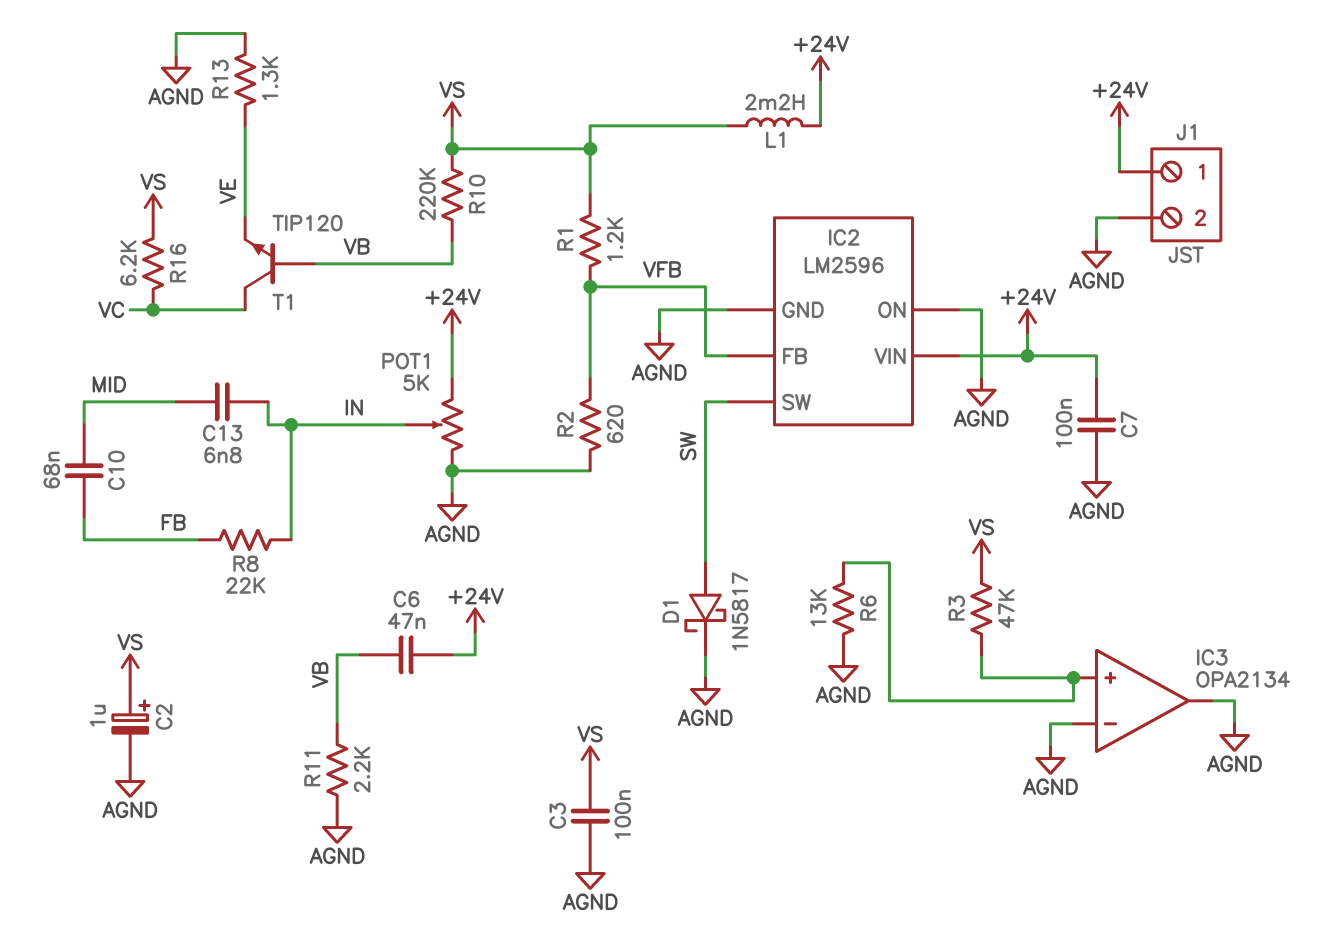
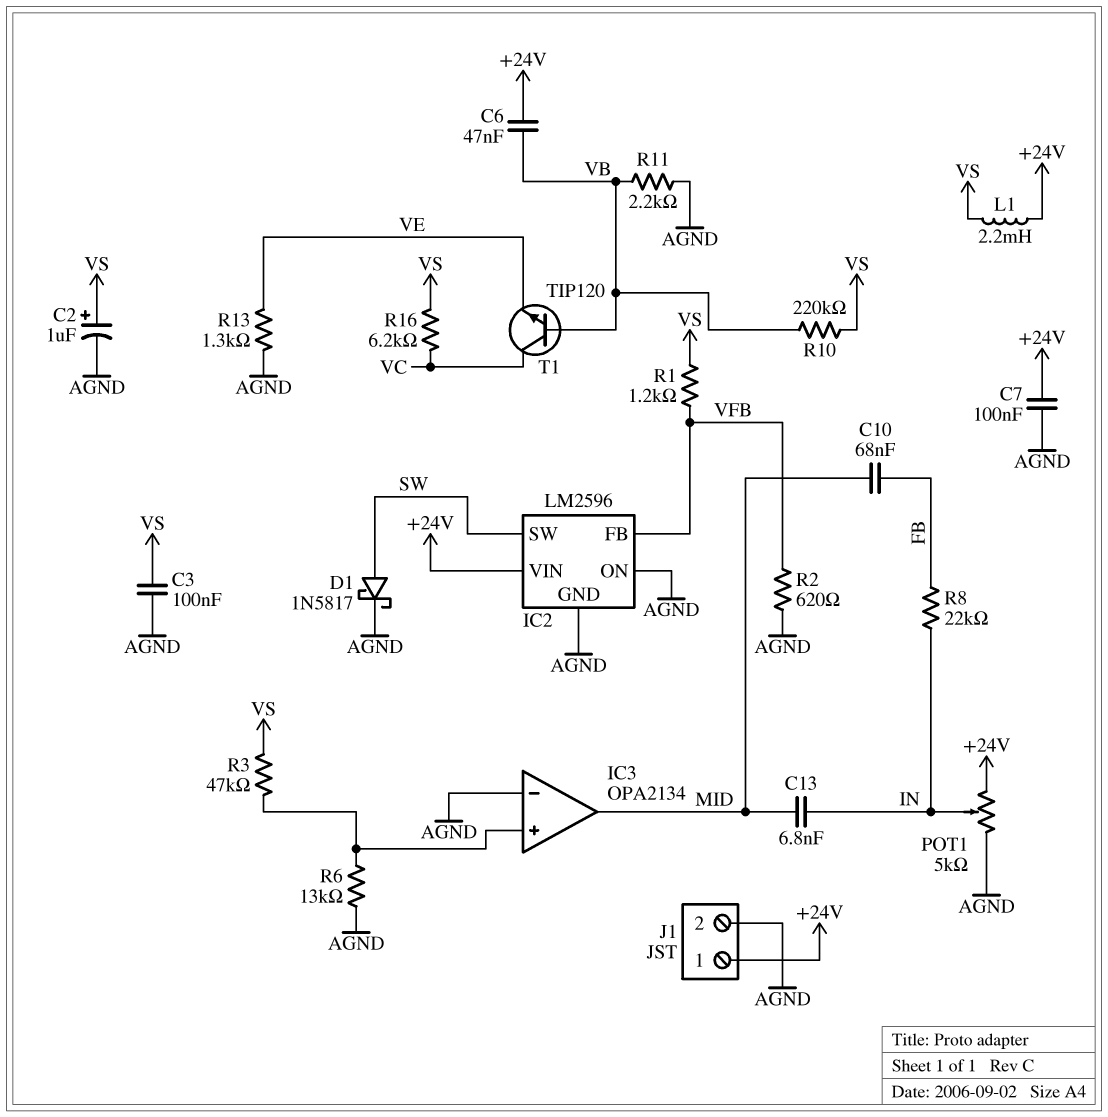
IC3 pin out: AGND -> MID

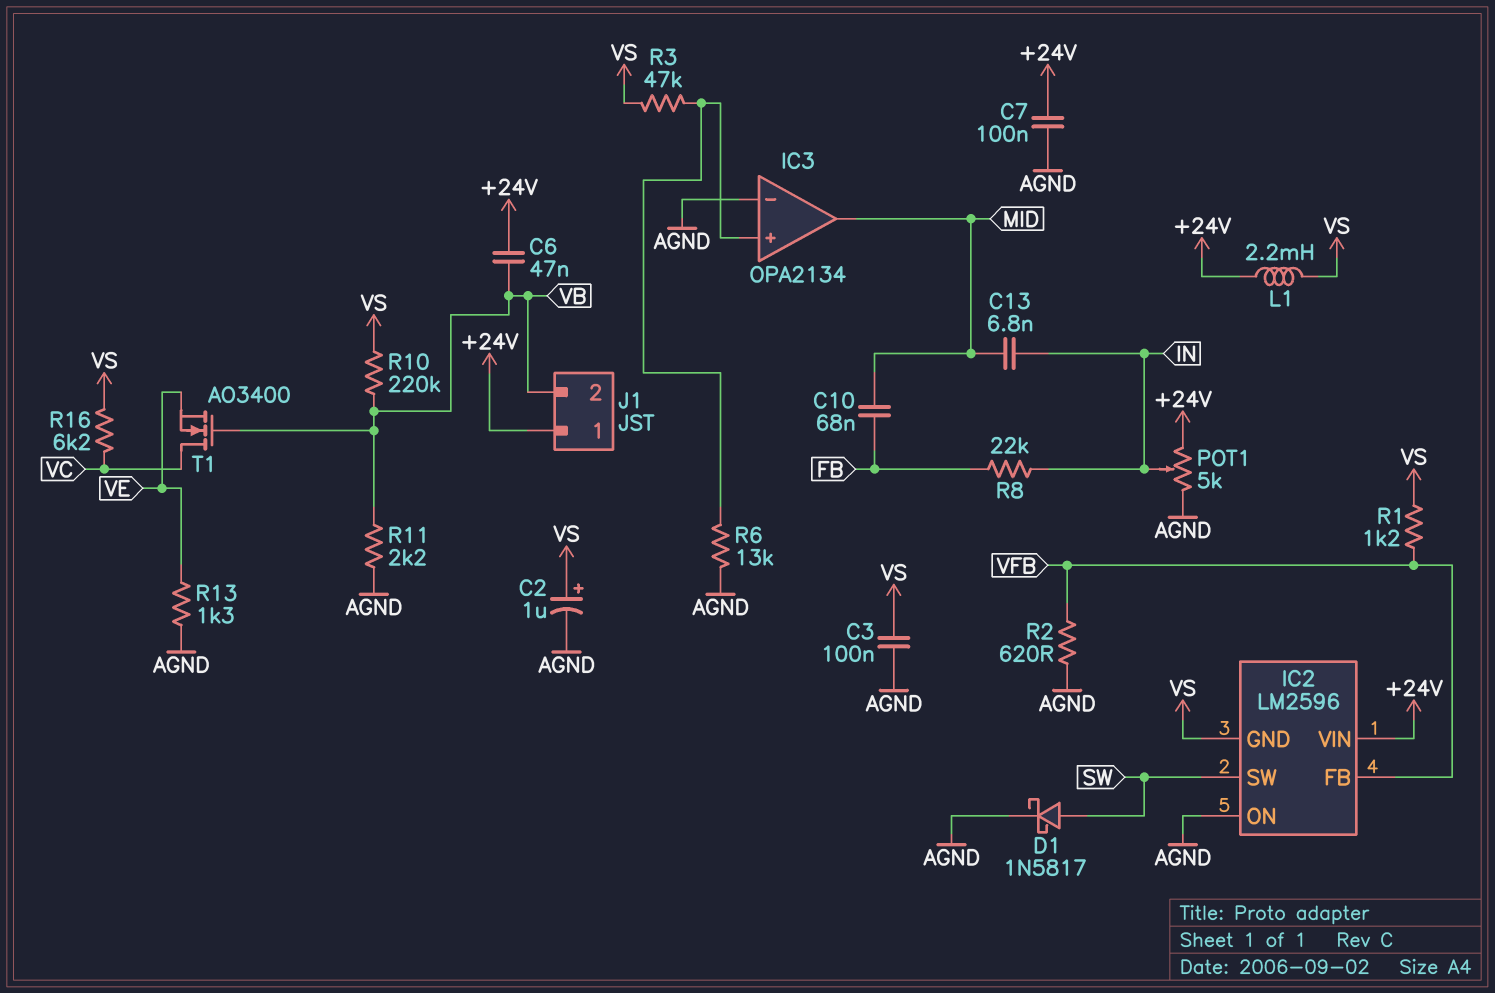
IC2 pin GND: AGND -> VS
J1 pin 2: AGND -> VB
T1: NPN TIP120 (B VB, C VC, E VE) -> NMOS AO3400 (G VB, D VC, S VE)

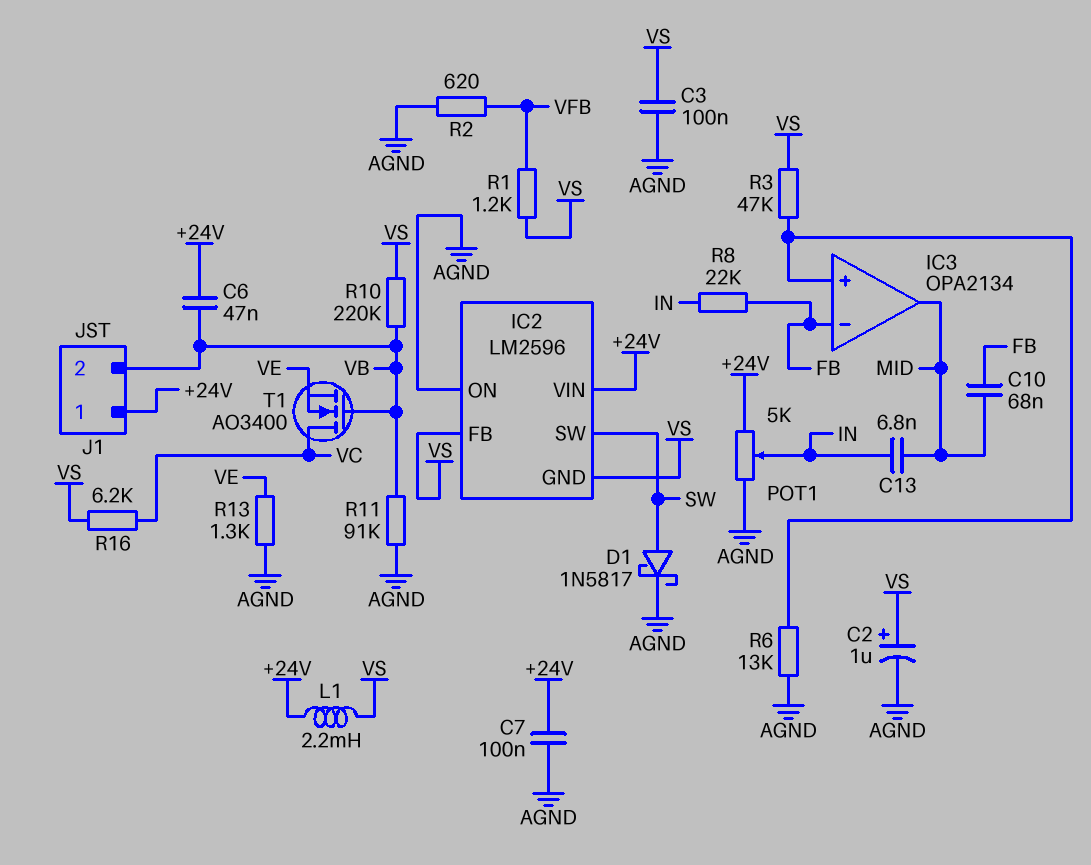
IC2 pin FB: VFB -> VS
IC3 pin in-: AGND -> FB
R11: 2.2k (AGND, VB) -> 91k (AGND, VB)

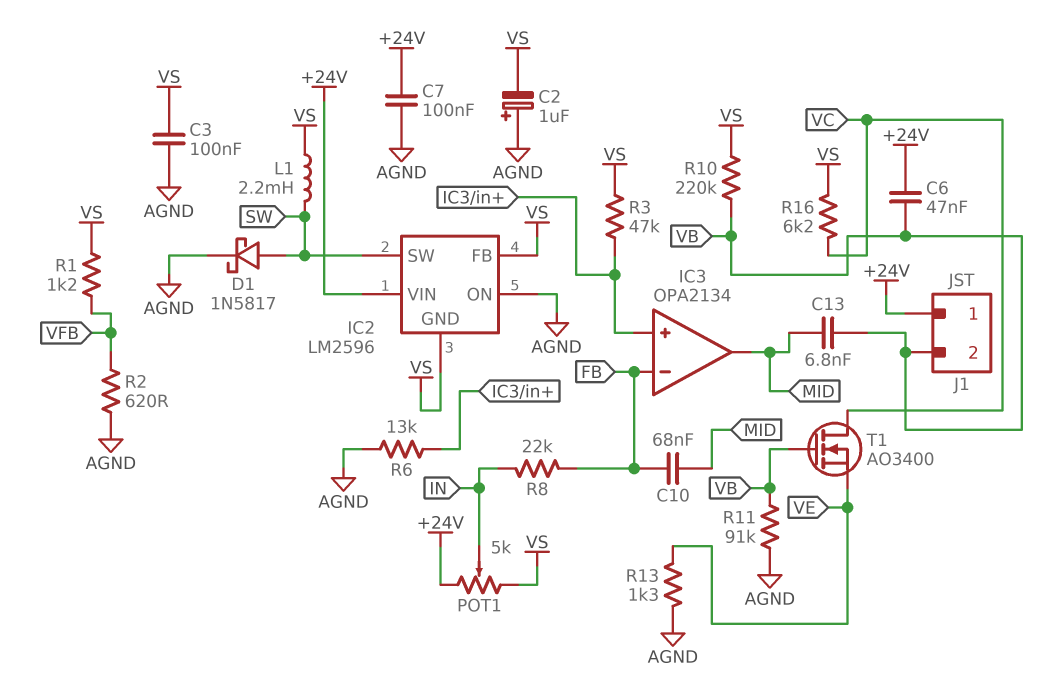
C2: 1uF (plus VS, minus AGND) -> 1uF (plus AGND, minus VS)
C13: 6.8nF (IN, MID) -> 6.8nF (MID, VB)
L1: 2.2mH (+24V, VS) -> 2.2mH (SW, VS)
POT1: 5k (+24V, AGND, wiper IN) -> 5k (+24V, VS, wiper IN)

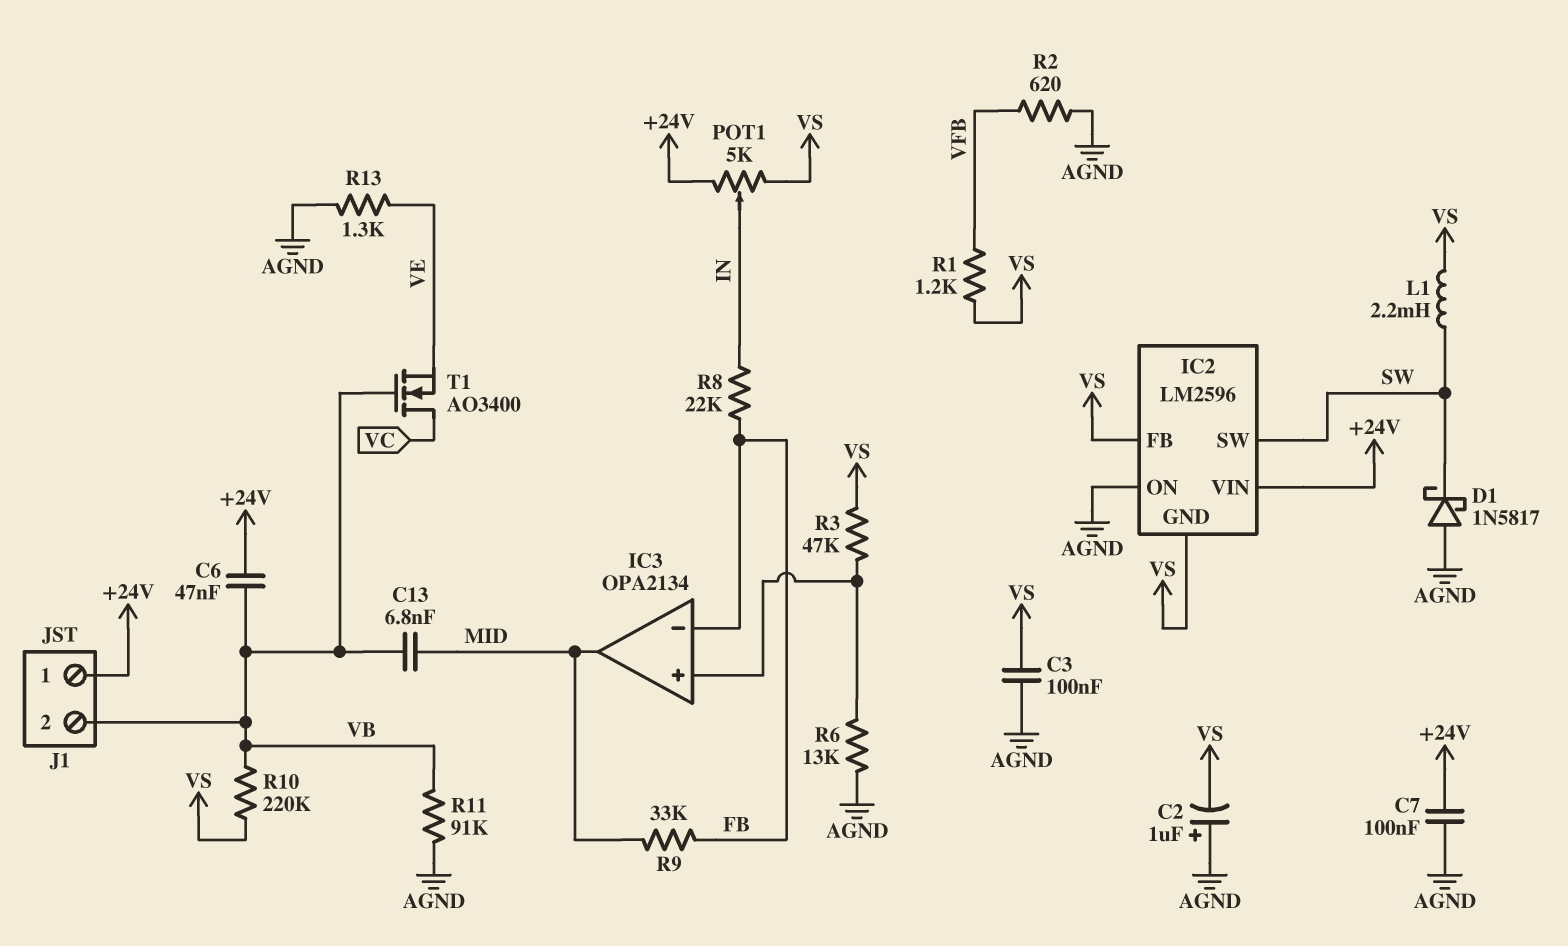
C10: 68nF (FB, MID) -> none
D1: schottky 1N5817 (A SW, K AGND) -> schottky 1N5817 (A AGND, K SW)
R9: none -> 33k (FB, MID)
R16: 6.2k (VC, VS) -> none

